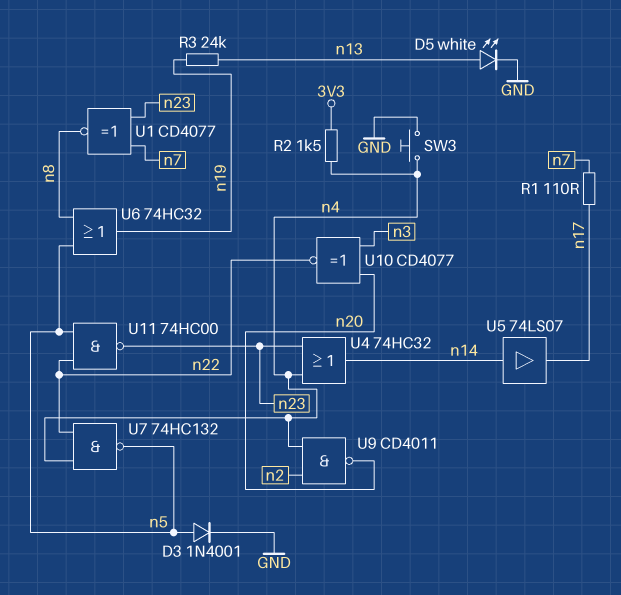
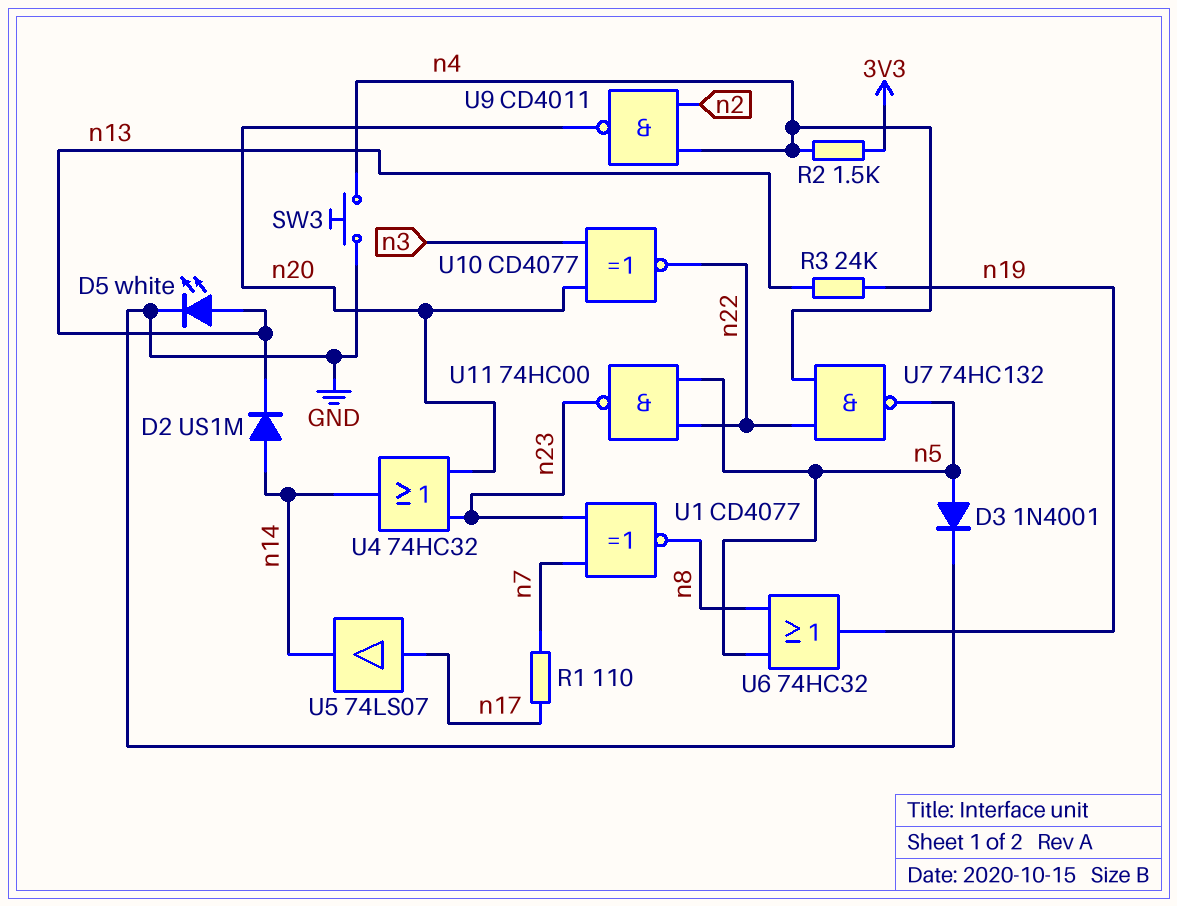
D2: none -> diode US1M (A n14, K n13)
U4: OR 74HC32 (in n4, in n23, out n14) -> OR 74HC32 (in n20, in n23, out n14)
U5: buffer 74LS07 (in n14, out n17) -> buffer 74LS07 (in n17, out n14)

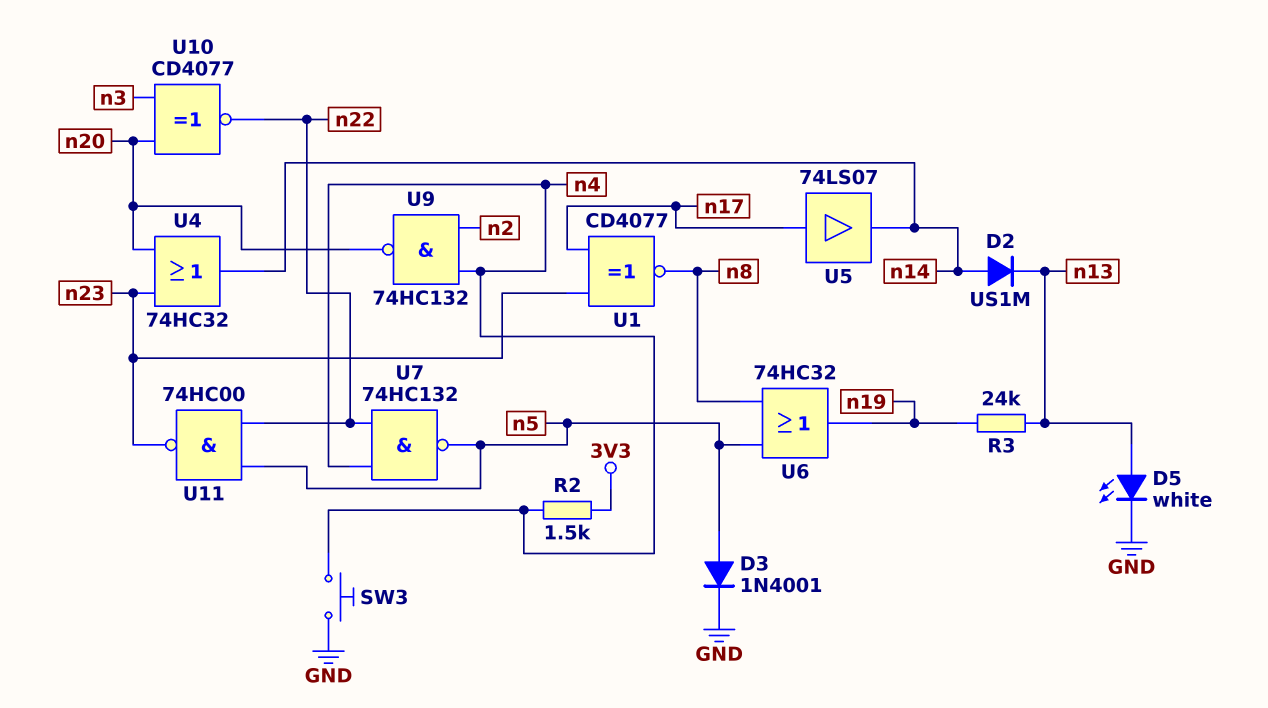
R1: 110 (n7, n17) -> none
U1: XNOR CD4077 (in n7, in n23, out n8) -> XNOR CD4077 (in n17, in n23, out n8)
U9: NAND CD4011 (in n2, in n4, out n20) -> NAND 74HC132 (in n2, in n4, out n20)

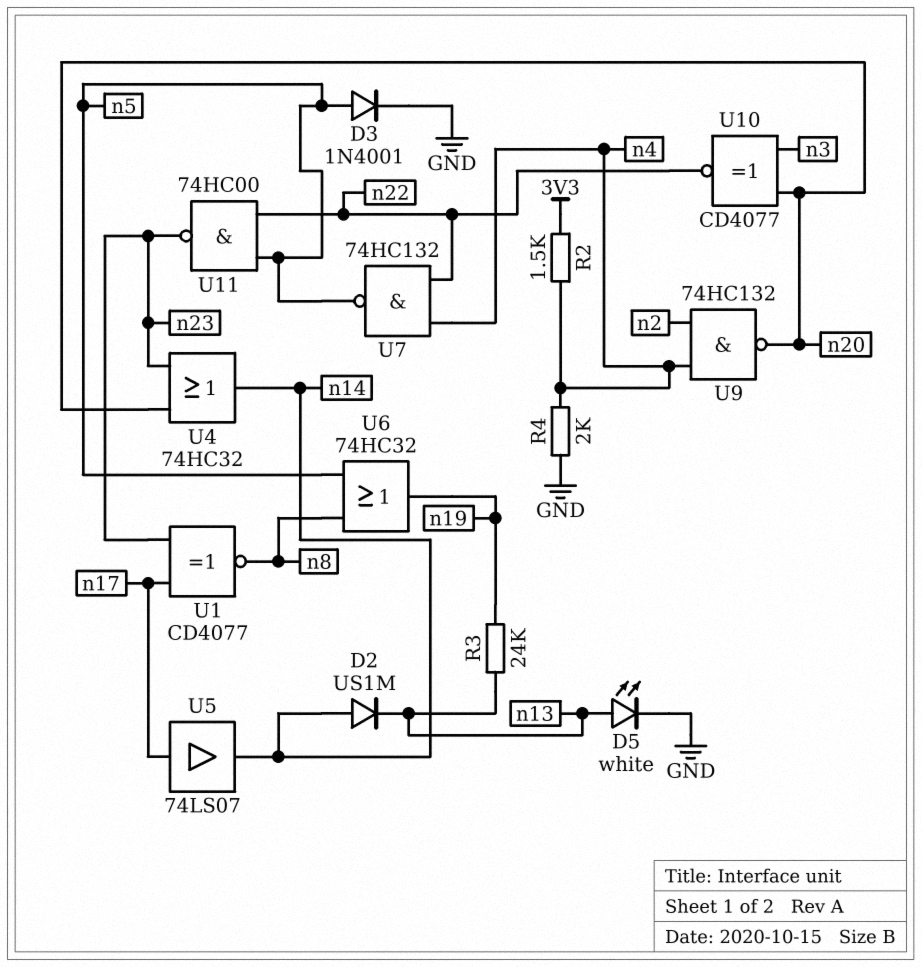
R4: none -> 2k (GND, n4)
SW3: button (GND, n4) -> none

